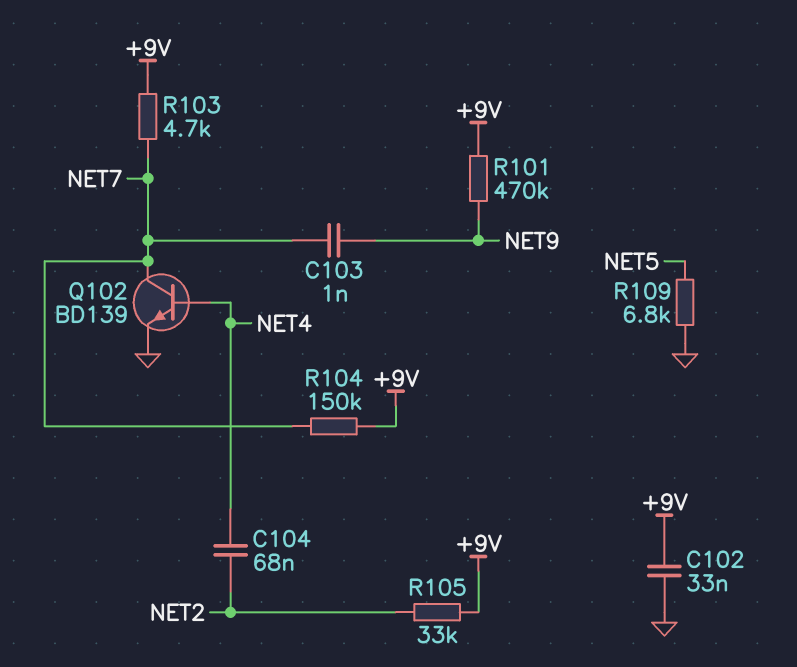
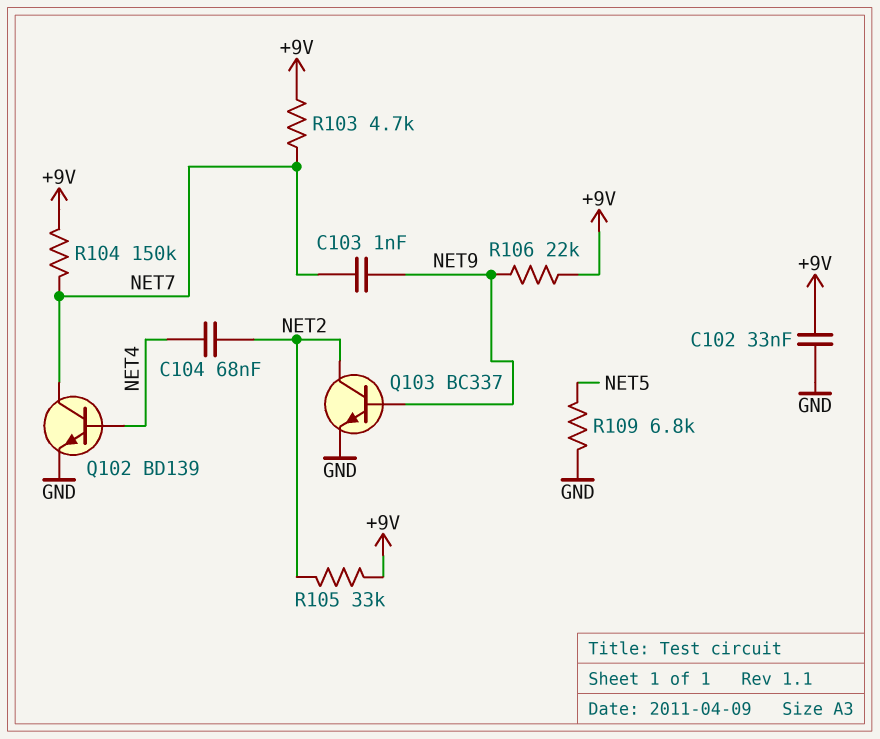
Q103: none -> NPN BC337 (B NET9, C NET2, E GND)
R101: 470k (+9V, NET9) -> none
R106: none -> 22k (+9V, NET9)

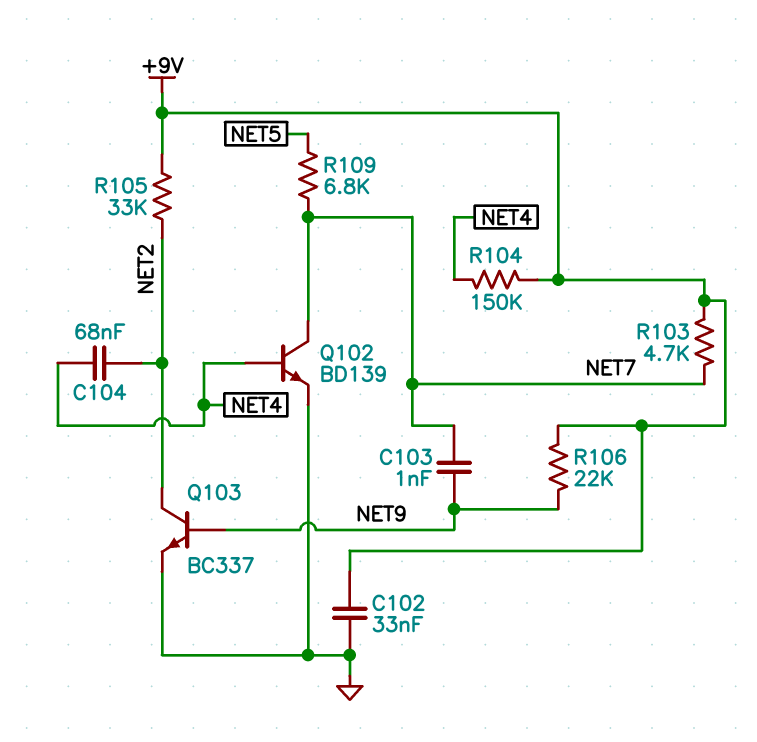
R104: 150k (+9V, NET7) -> 150k (+9V, NET4)
R109: 6.8k (GND, NET5) -> 6.8k (NET5, NET7)

